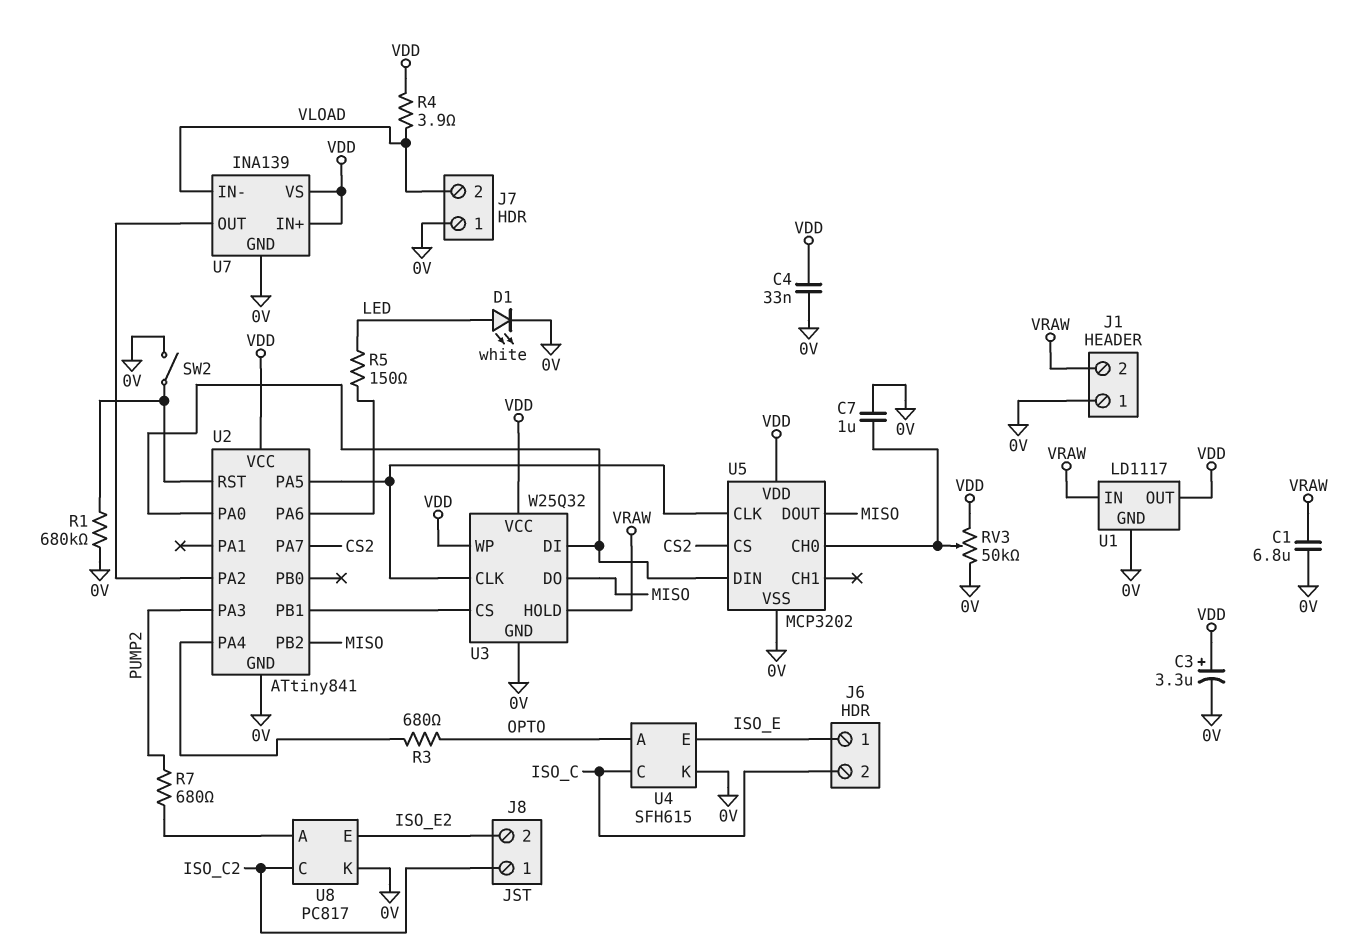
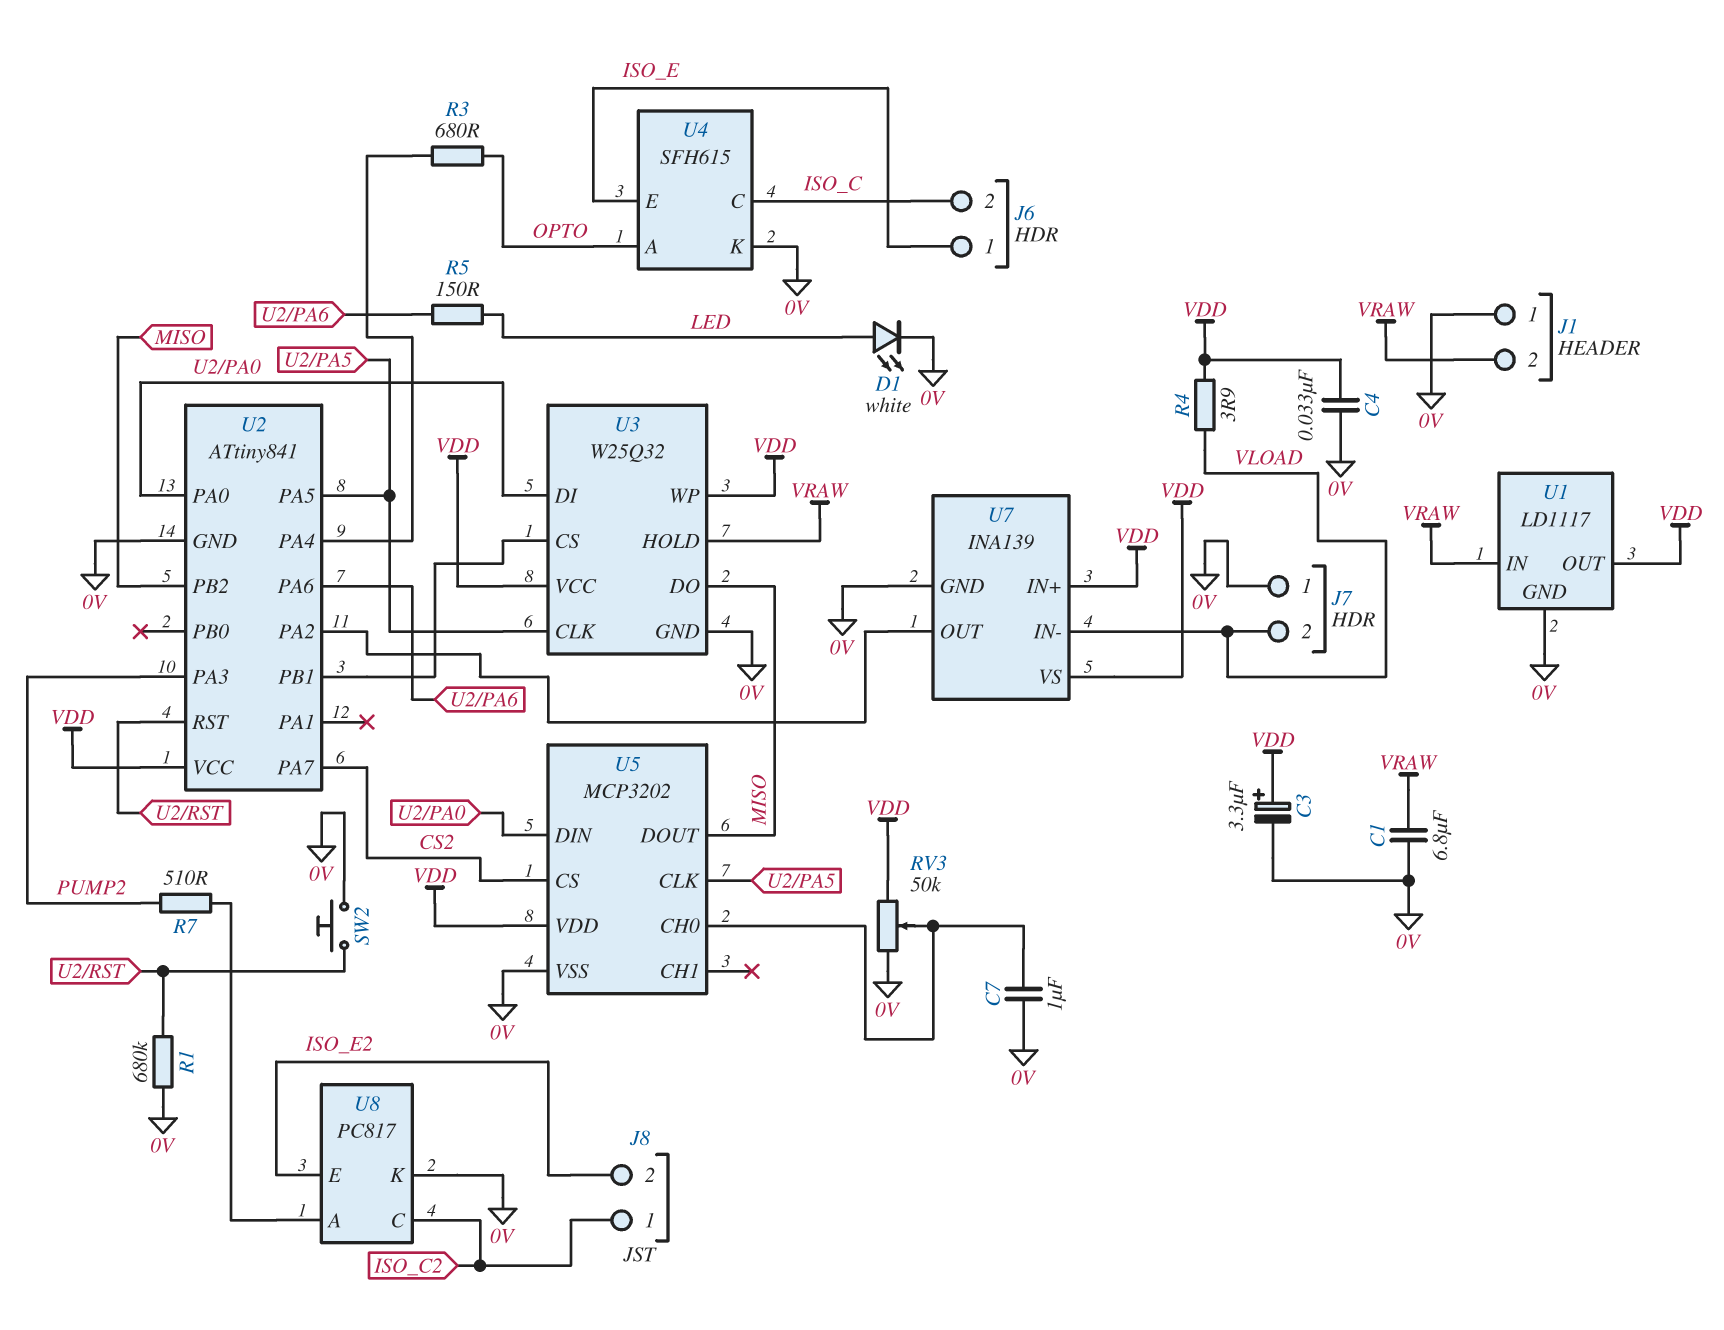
R7: 680 (PUMP2, U8/A) -> 510 (PUMP2, U8/A)
SW2: switch (0V, U2/RST) -> button (0V, U2/RST)

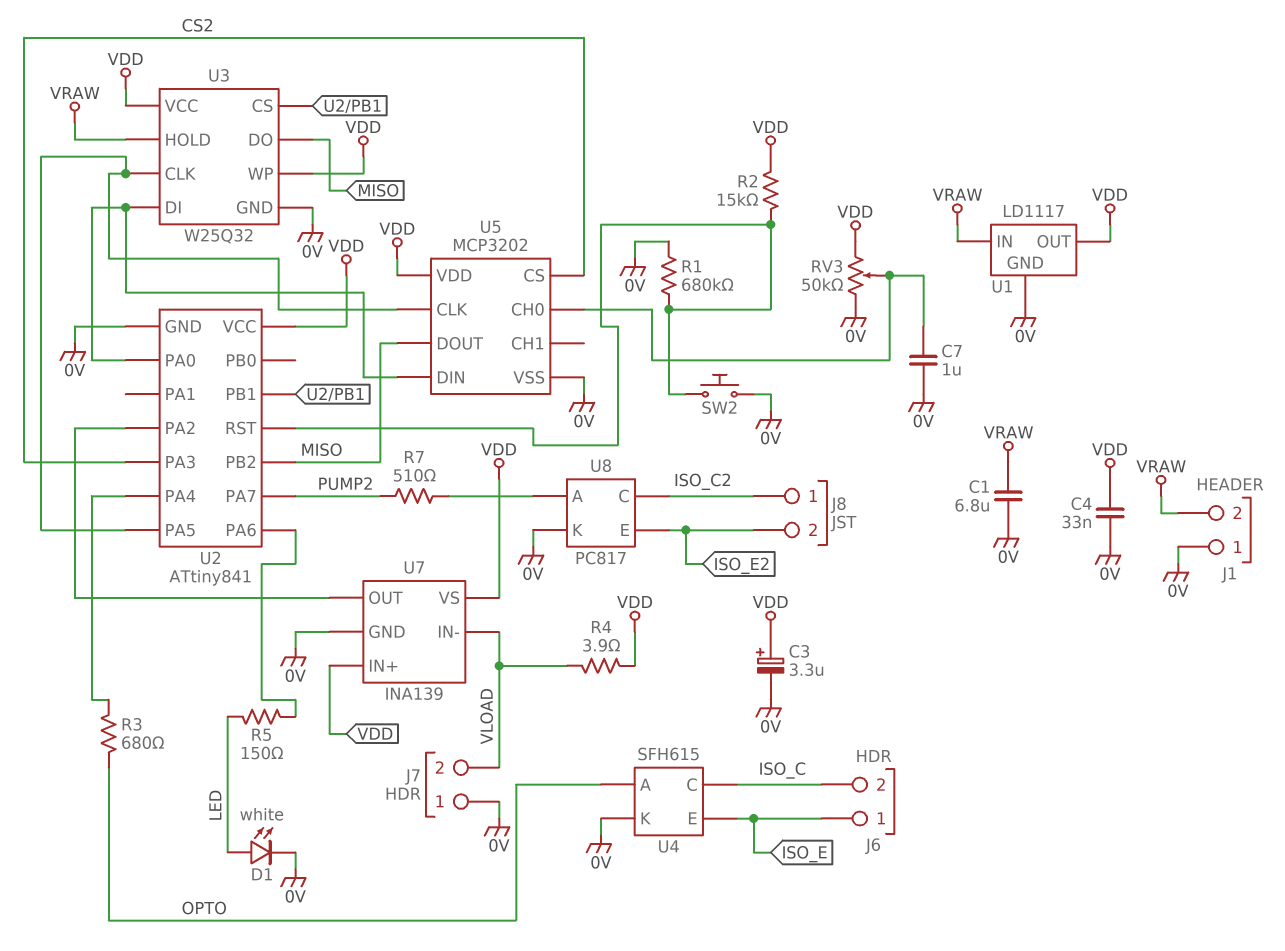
R2: none -> 15k (U2/RST, VDD)
U2 pin PA3: PUMP2 -> CS2
U2 pin PA7: CS2 -> PUMP2

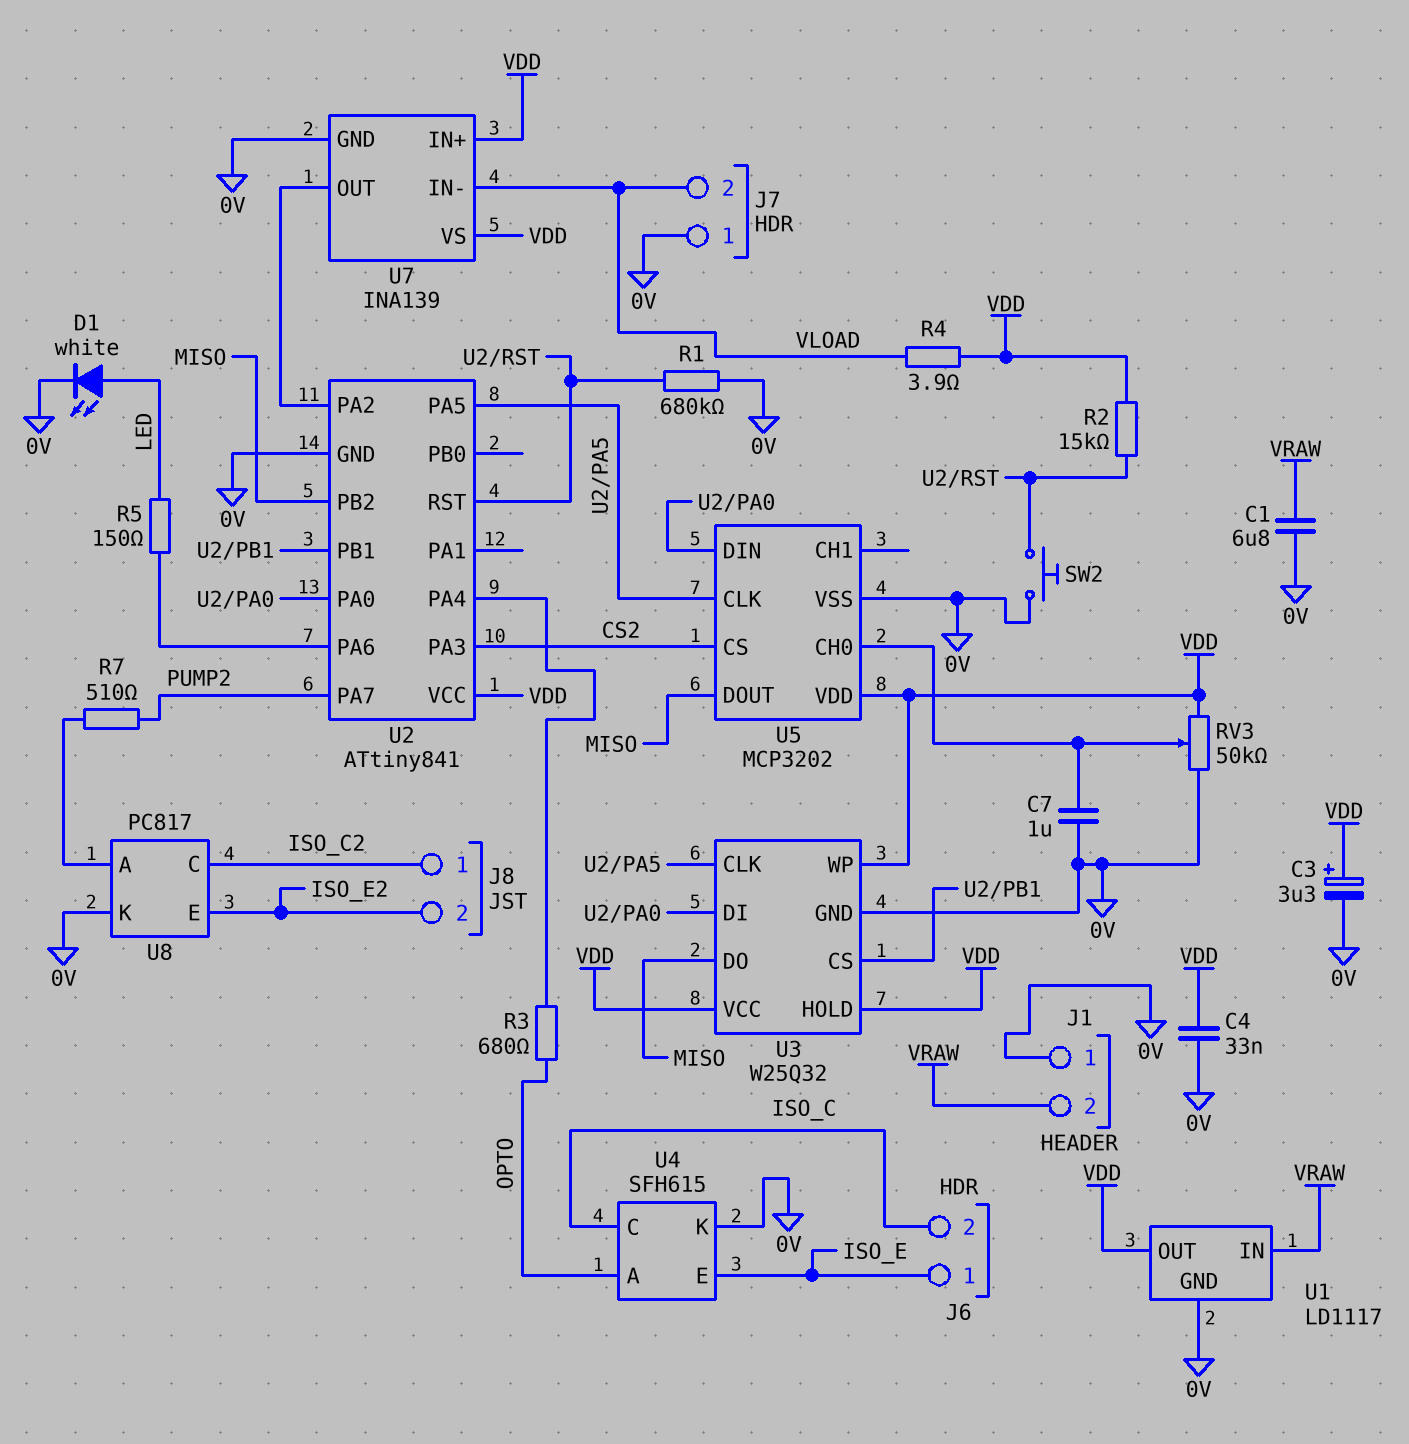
U3 pin HOLD: VRAW -> VDD

